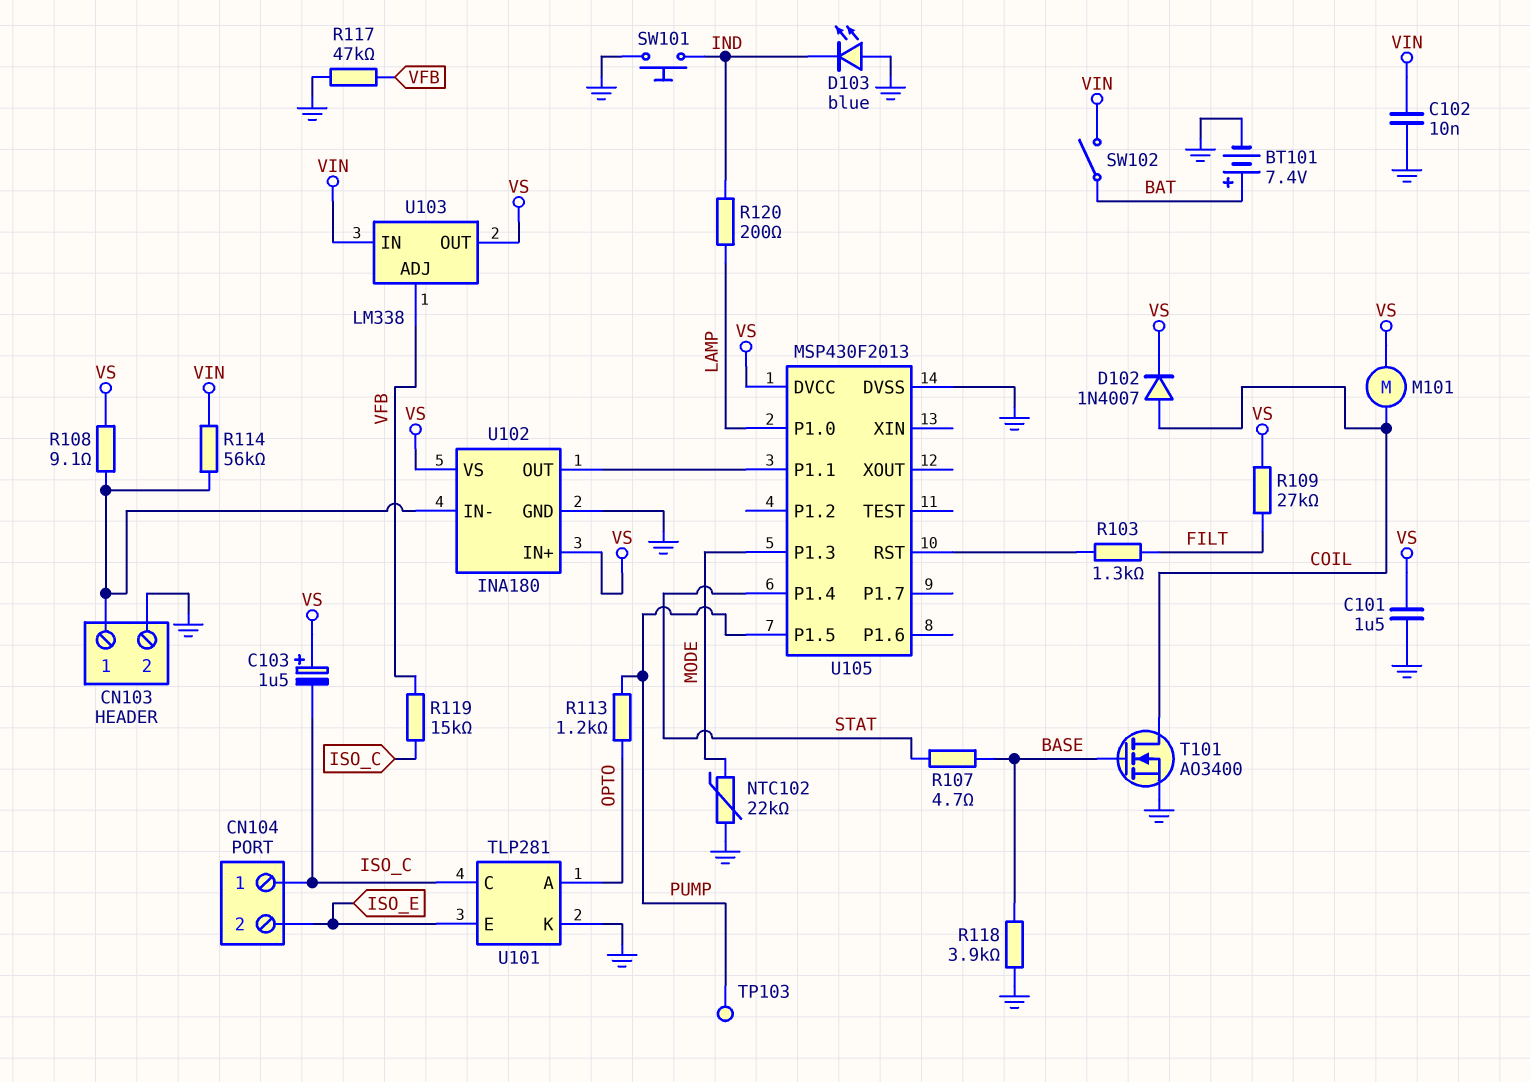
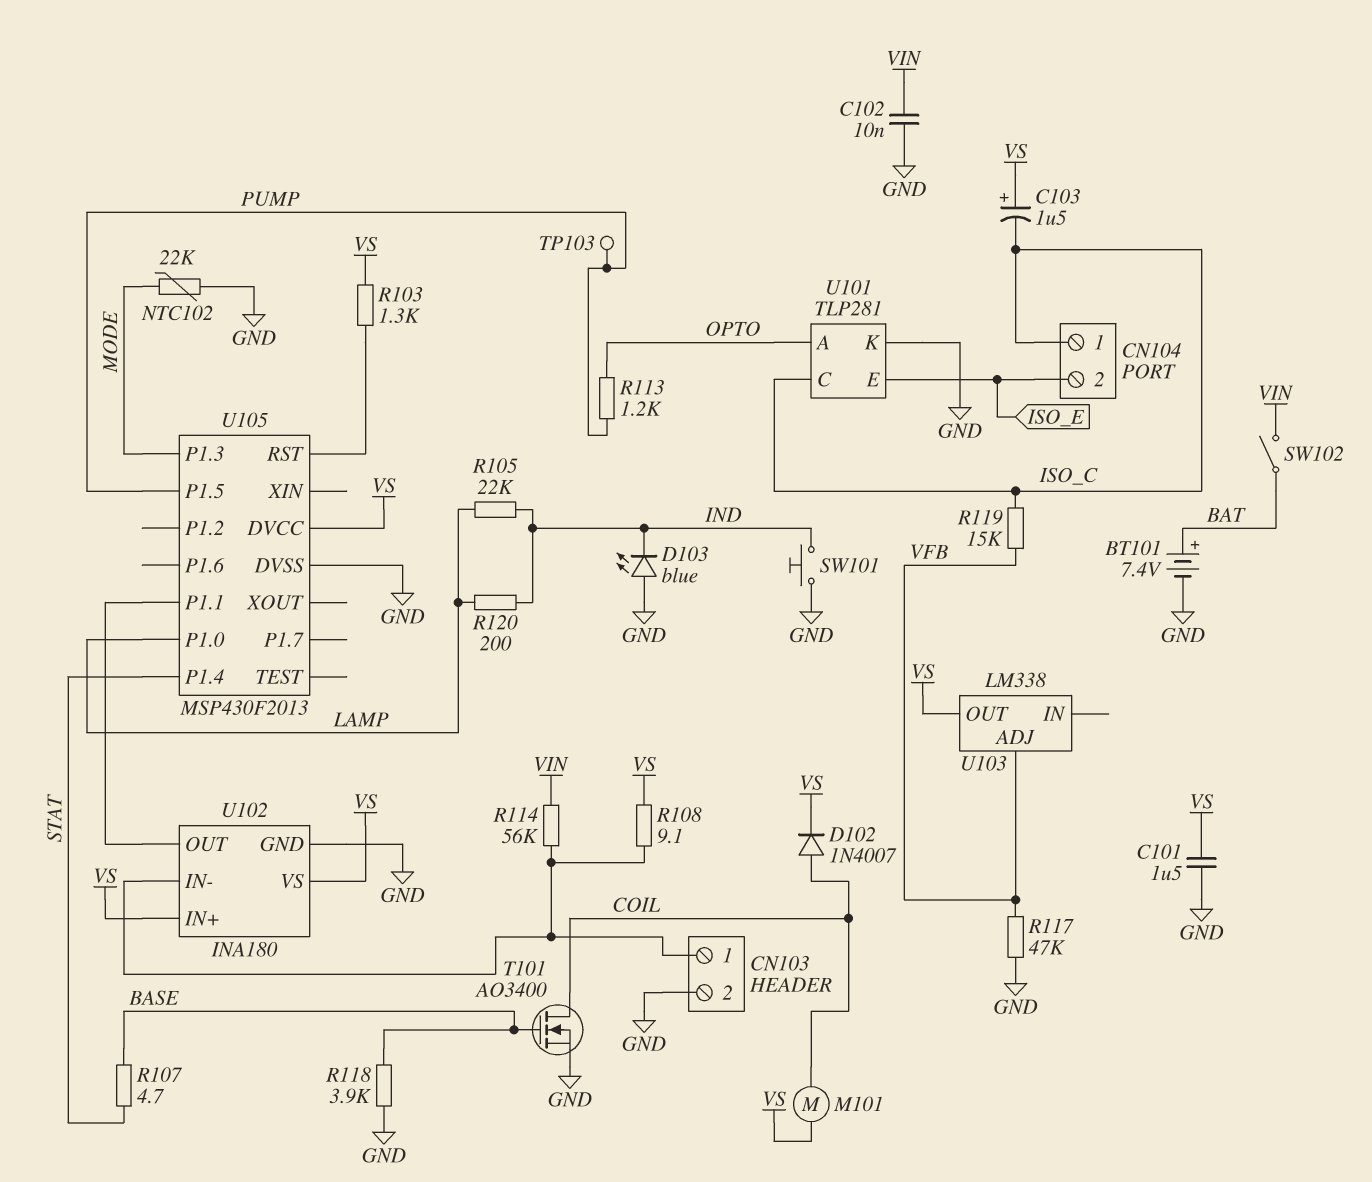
R103: 1.3k (FILT, U105/RST) -> 1.3k (U105/RST, VS)
R105: none -> 22k (IND, LAMP)
R109: 27k (FILT, VS) -> none
U103 pin IN: VIN -> none

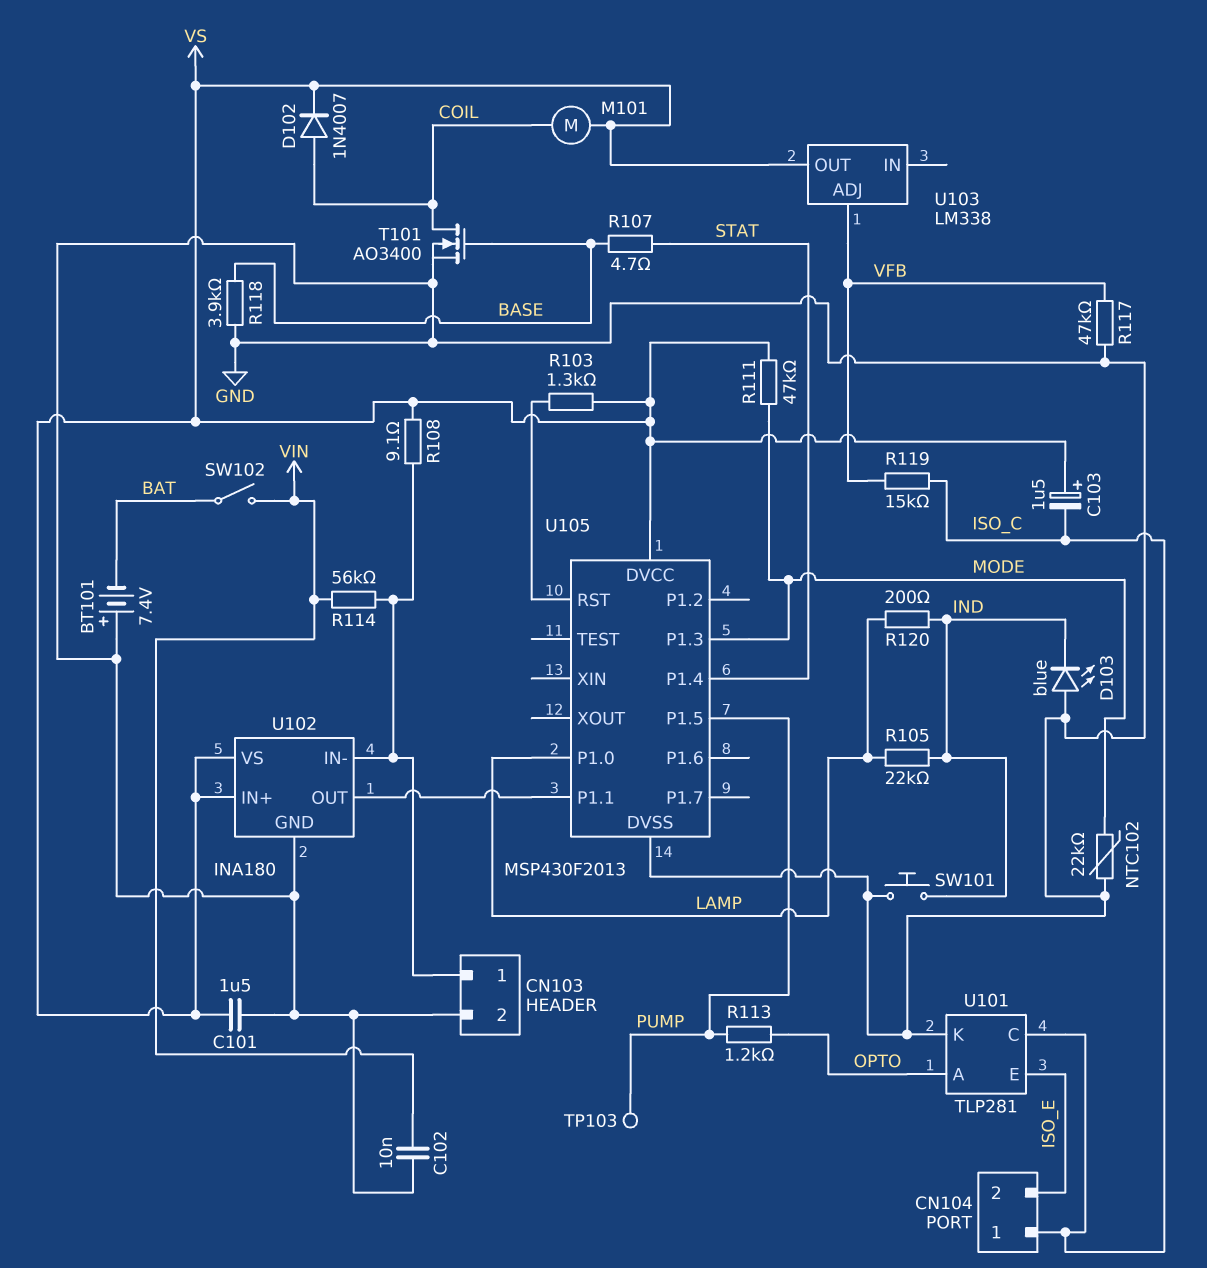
BT101: 7.4V (plus BAT, minus GND) -> 7.4V (plus GND, minus BAT)
R111: none -> 47k (MODE, VS)

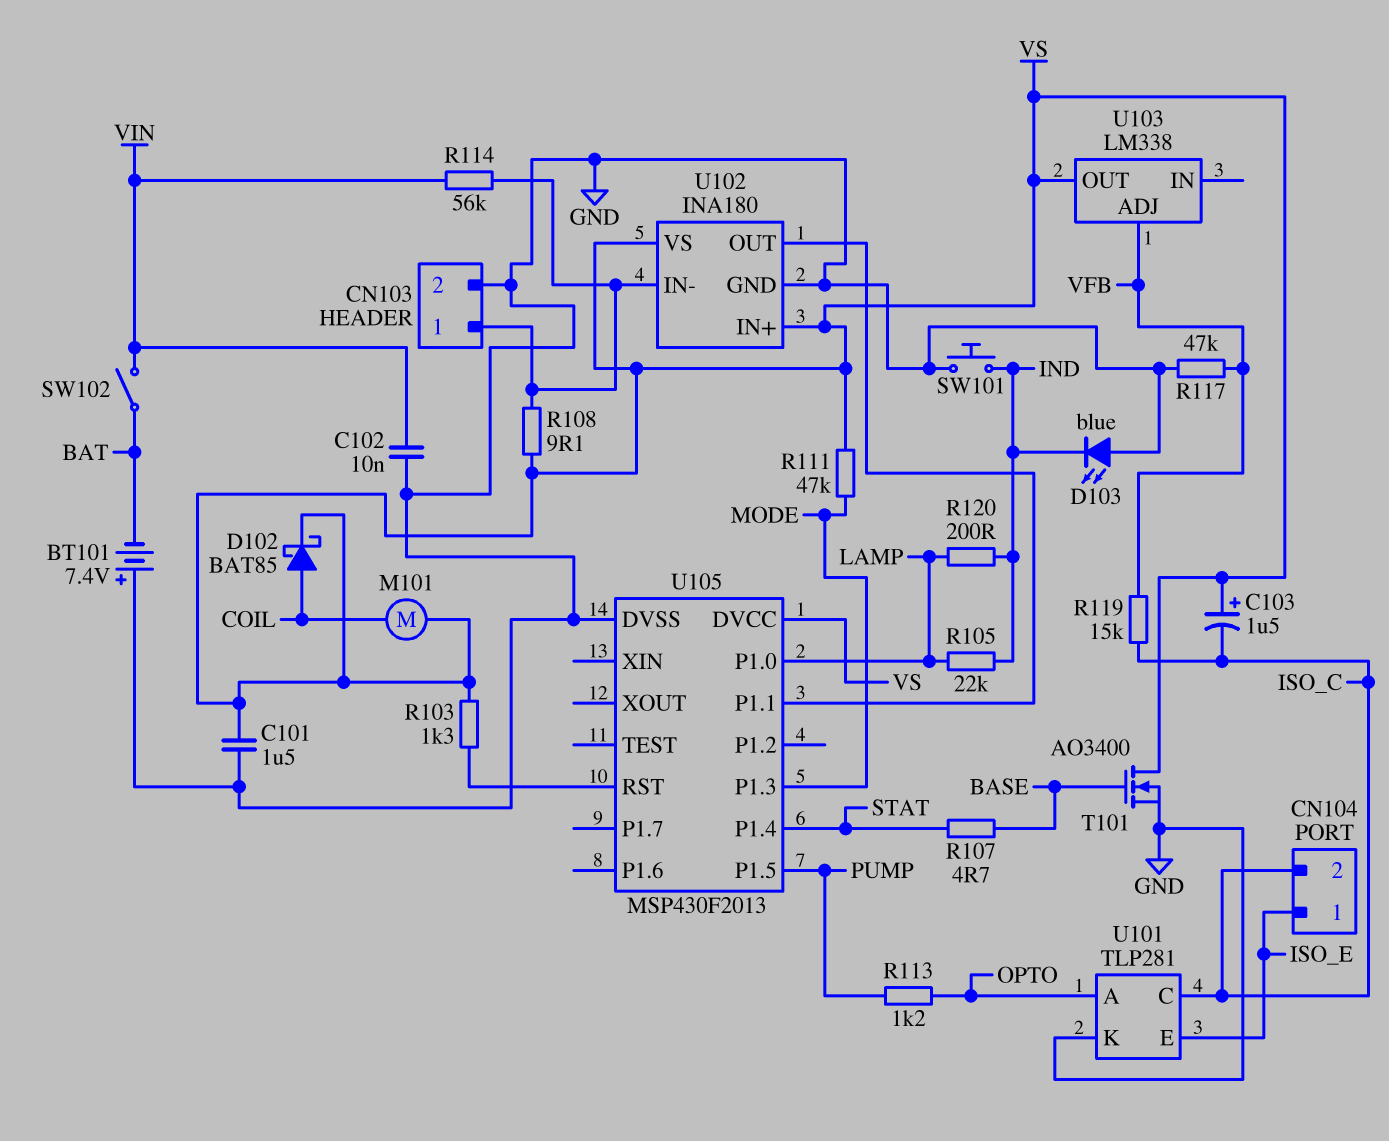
CN104 pin 1: ISO_C -> ISO_E
CN104 pin 2: ISO_E -> ISO_C
D102: diode 1N4007 (A COIL, K VS) -> schottky BAT85 (A COIL, K VS)
NTC102: 22k (GND, MODE) -> none
R118: 3.9k (BASE, GND) -> none
T101: NMOS AO3400 (G BASE, D COIL, S GND) -> NMOS AO3400 (G BASE, D VS, S GND)
TP103: test point (PUMP) -> none

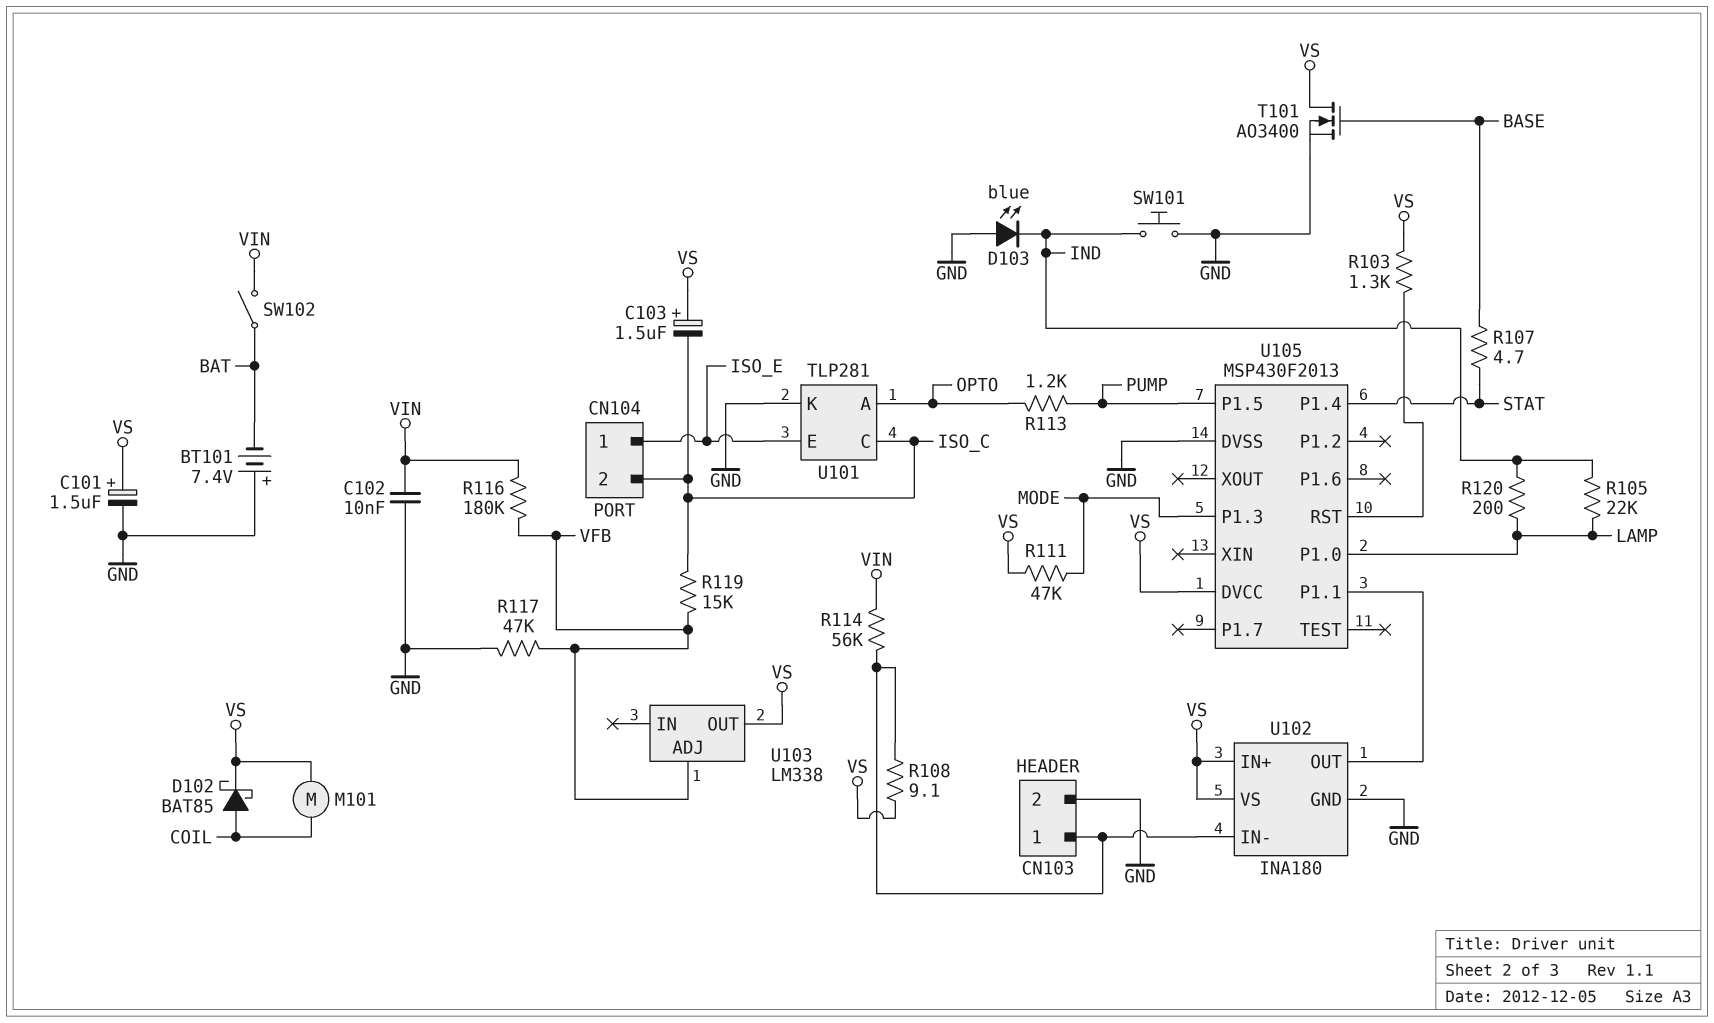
C101: 1.5uF (GND, VS) -> 1.5uF (plus VS, minus GND)
R116: none -> 180k (VFB, VIN)

